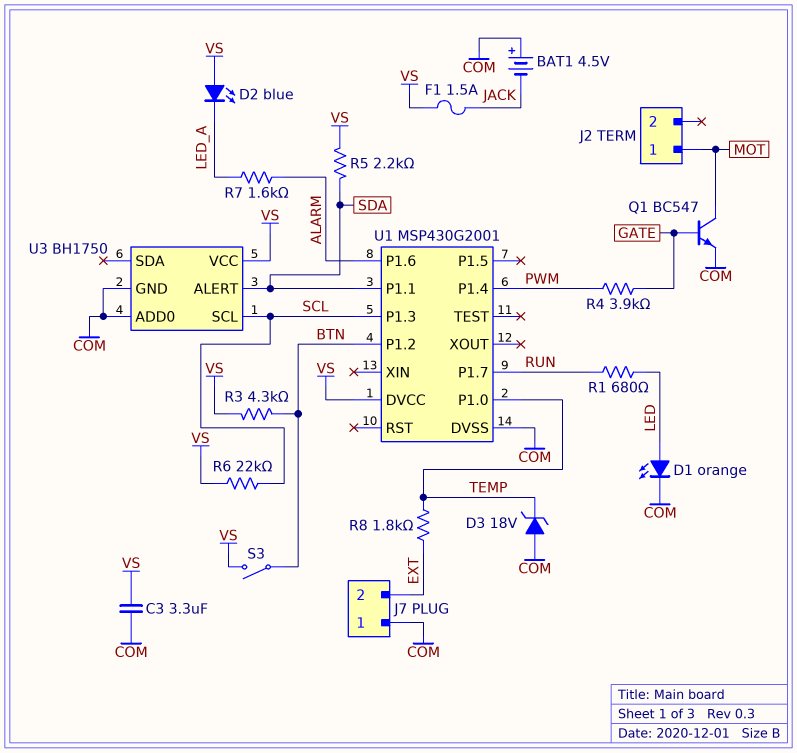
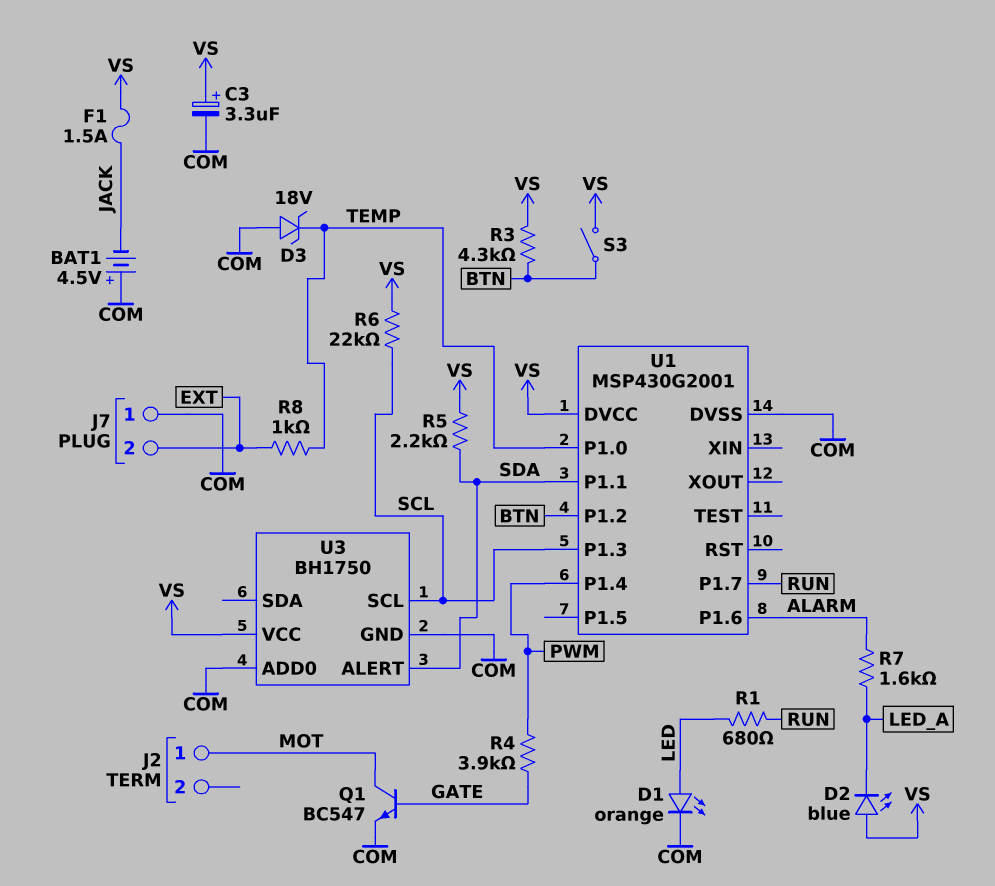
C3: 3.3uF (COM, VS) -> 3.3uF (plus VS, minus COM)
R8: 1.8k (EXT, TEMP) -> 1k (EXT, TEMP)

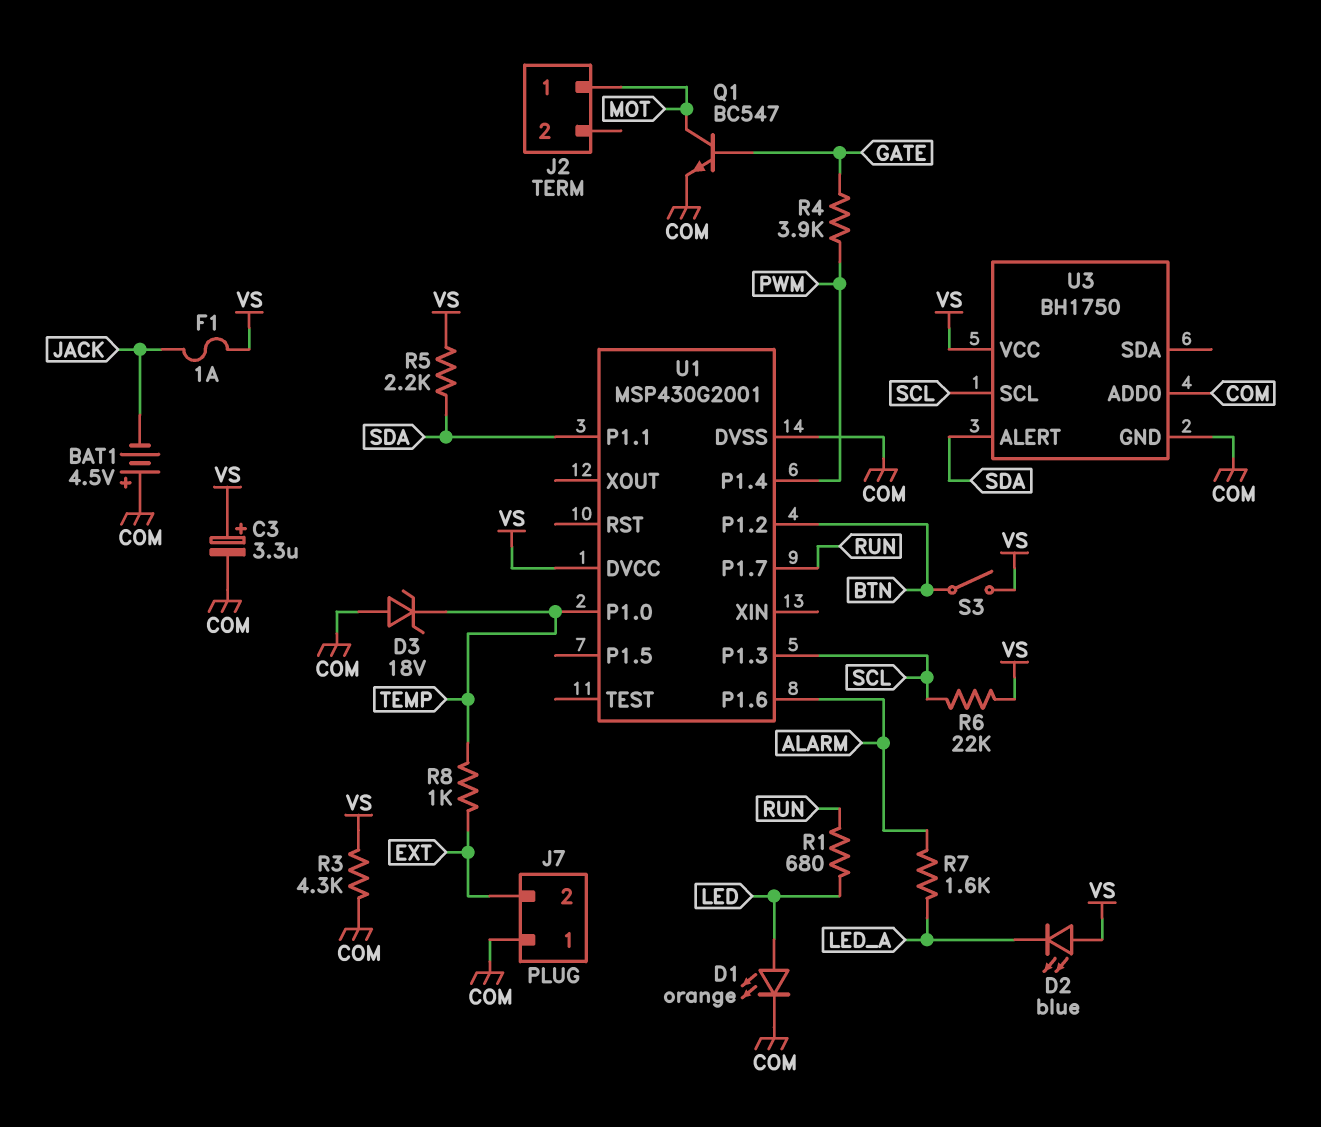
F1: 1.5A (JACK, VS) -> 1A (JACK, VS)
R3: 4.3k (BTN, VS) -> 4.3k (COM, VS)

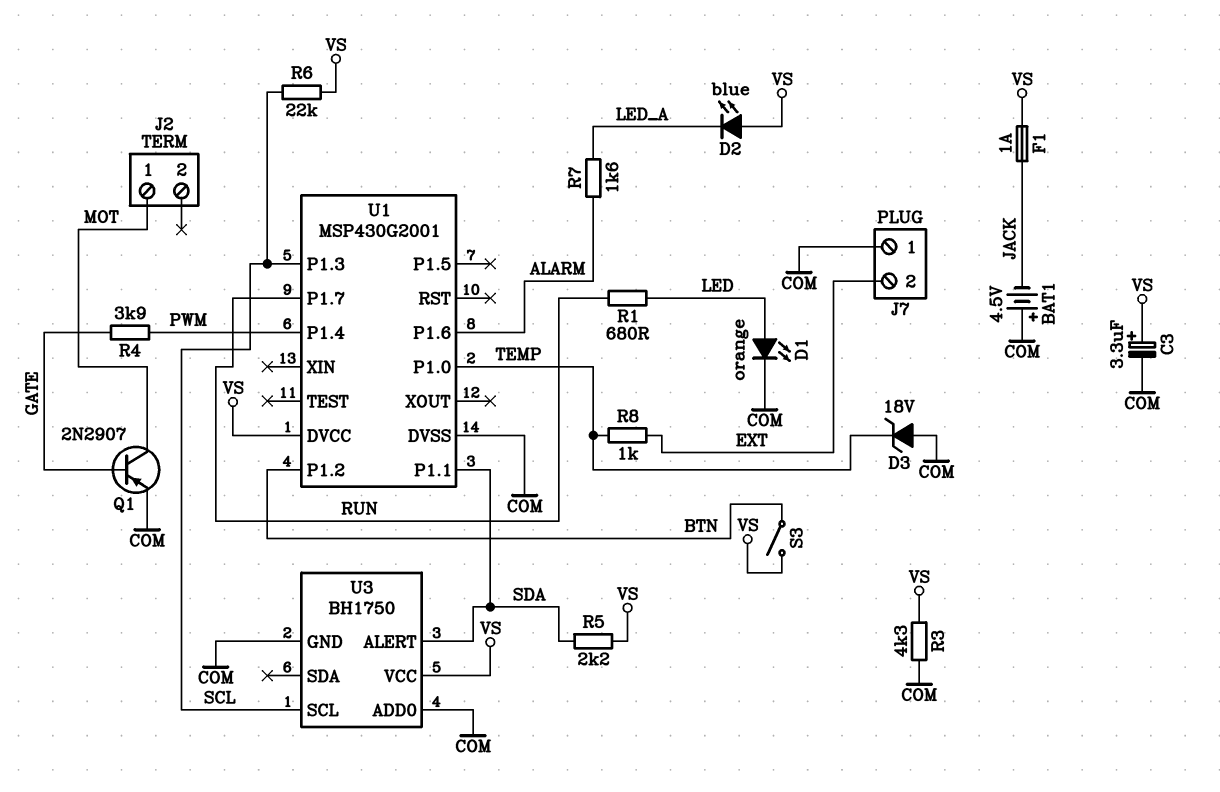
Q1: NPN BC547 (B GATE, C MOT, E COM) -> PNP 2N2907 (B GATE, C MOT, E COM)

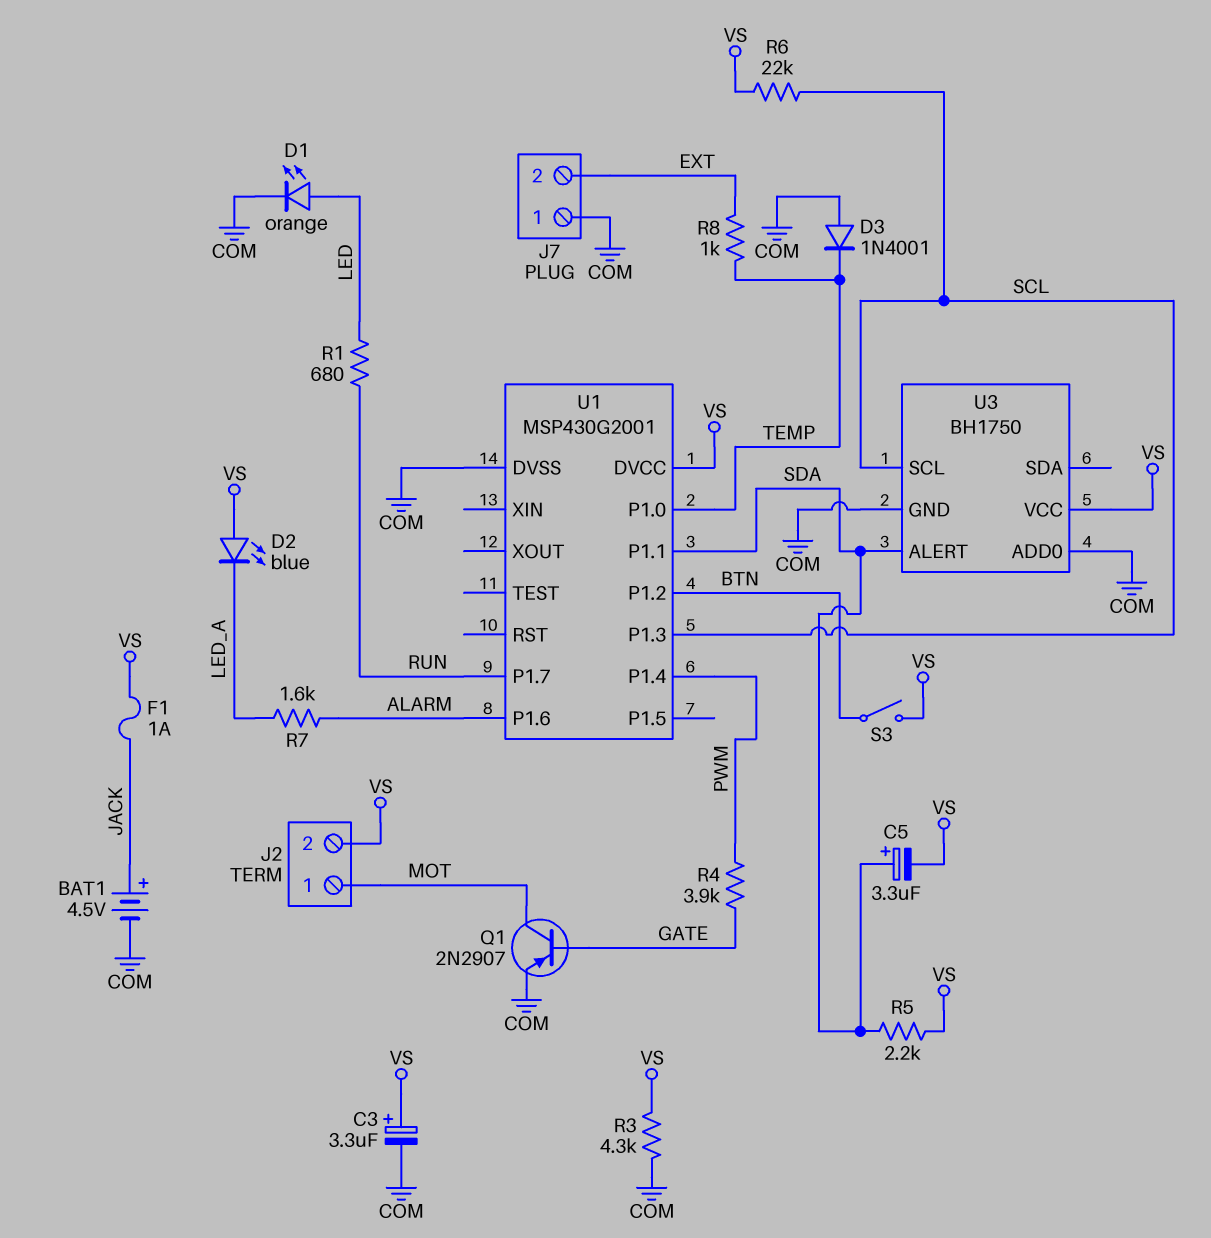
BAT1: 4.5V (plus COM, minus JACK) -> 4.5V (plus JACK, minus COM)
C5: none -> 3.3uF (plus SDA, minus VS)
D3: zener 18V (A COM, K TEMP) -> diode 1N4001 (A COM, K TEMP)
J2 pin 2: none -> VS

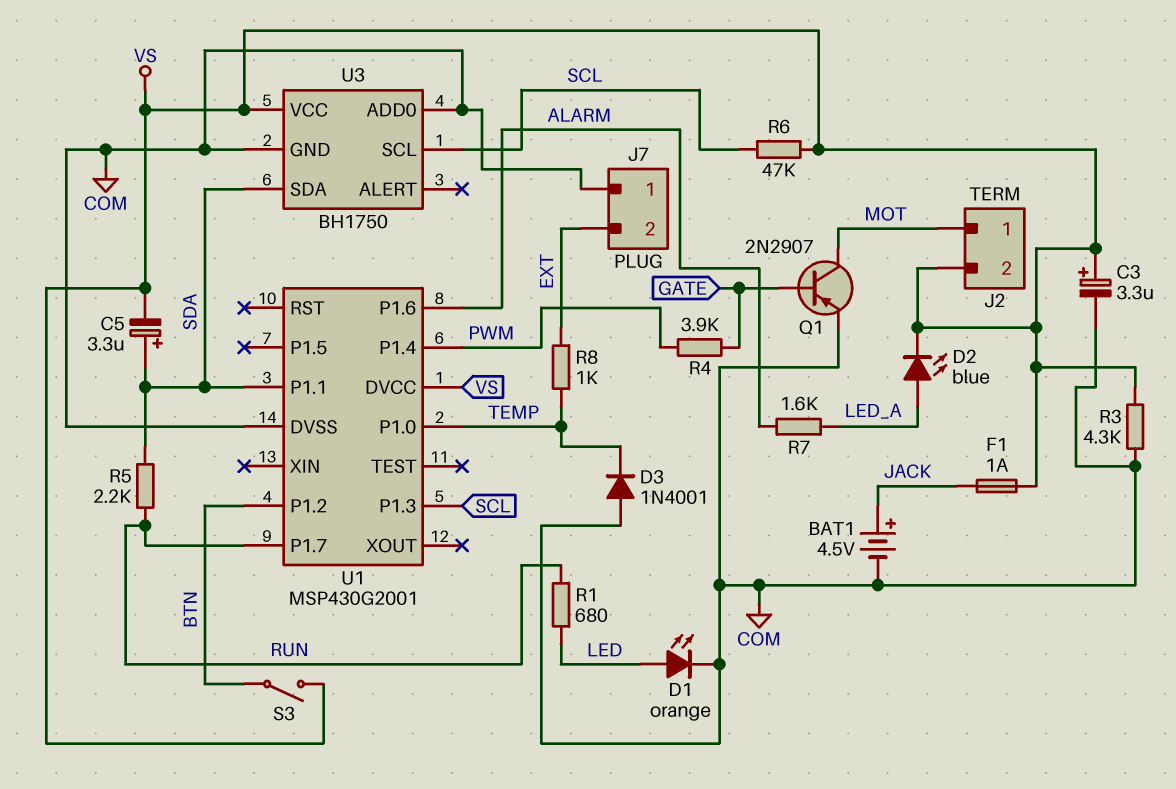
D2: LED blue (A VS, K LED_A) -> LED blue (A LED_A, K VS)
R5: 2.2k (SDA, VS) -> 2.2k (RUN, SDA)
R6: 22k (SCL, VS) -> 47k (SCL, VS)
U3 pin ALERT: SDA -> none
U3 pin SDA: none -> SDA

